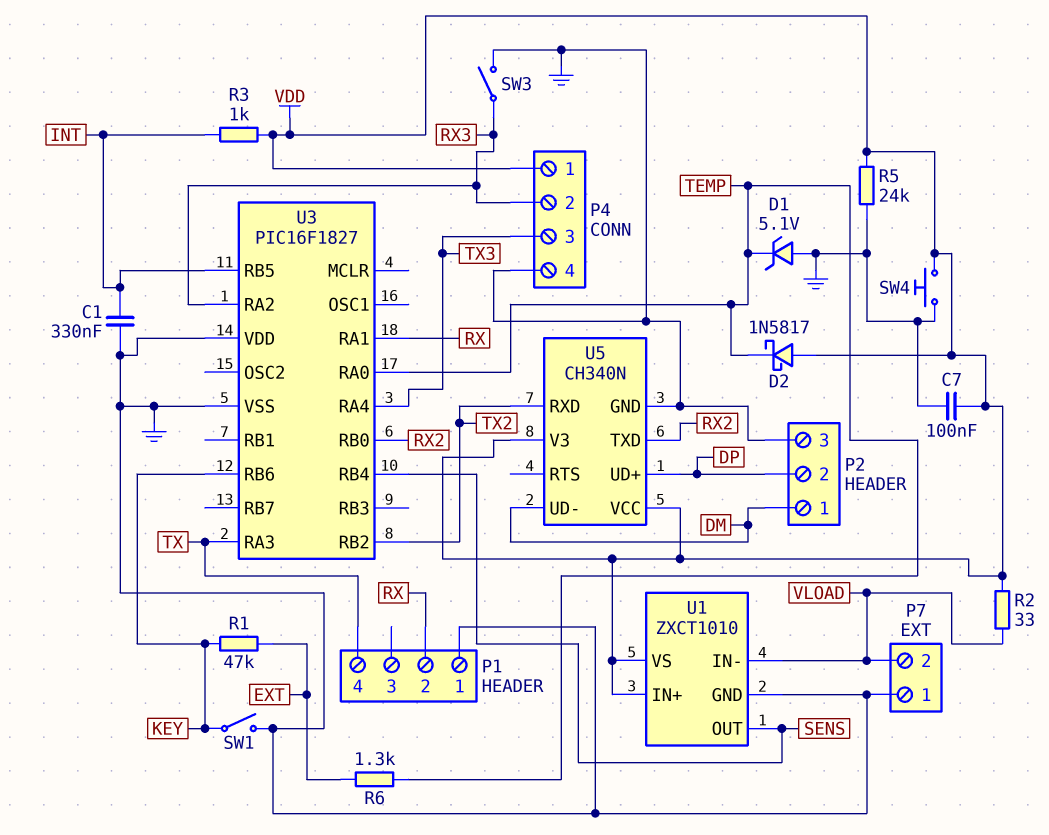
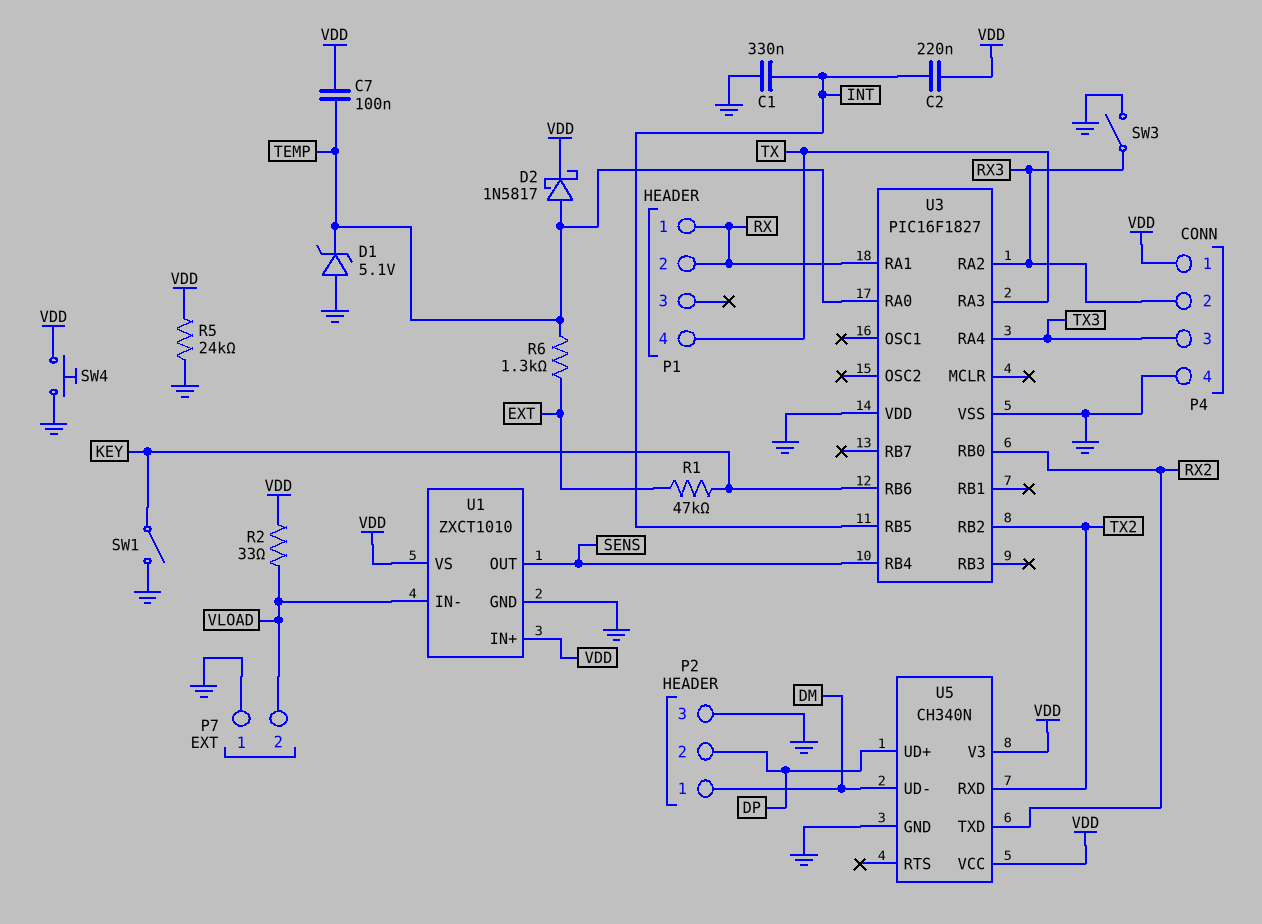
C2: none -> 220nF (INT, VDD)
C7: 100nF (GND, VDD) -> 100nF (TEMP, VDD)
D2: schottky 1N5817 (A VDD, K TEMP) -> schottky 1N5817 (A TEMP, K VDD)
P1 pin 1: GND -> RX
R3: 1k (INT, VDD) -> none

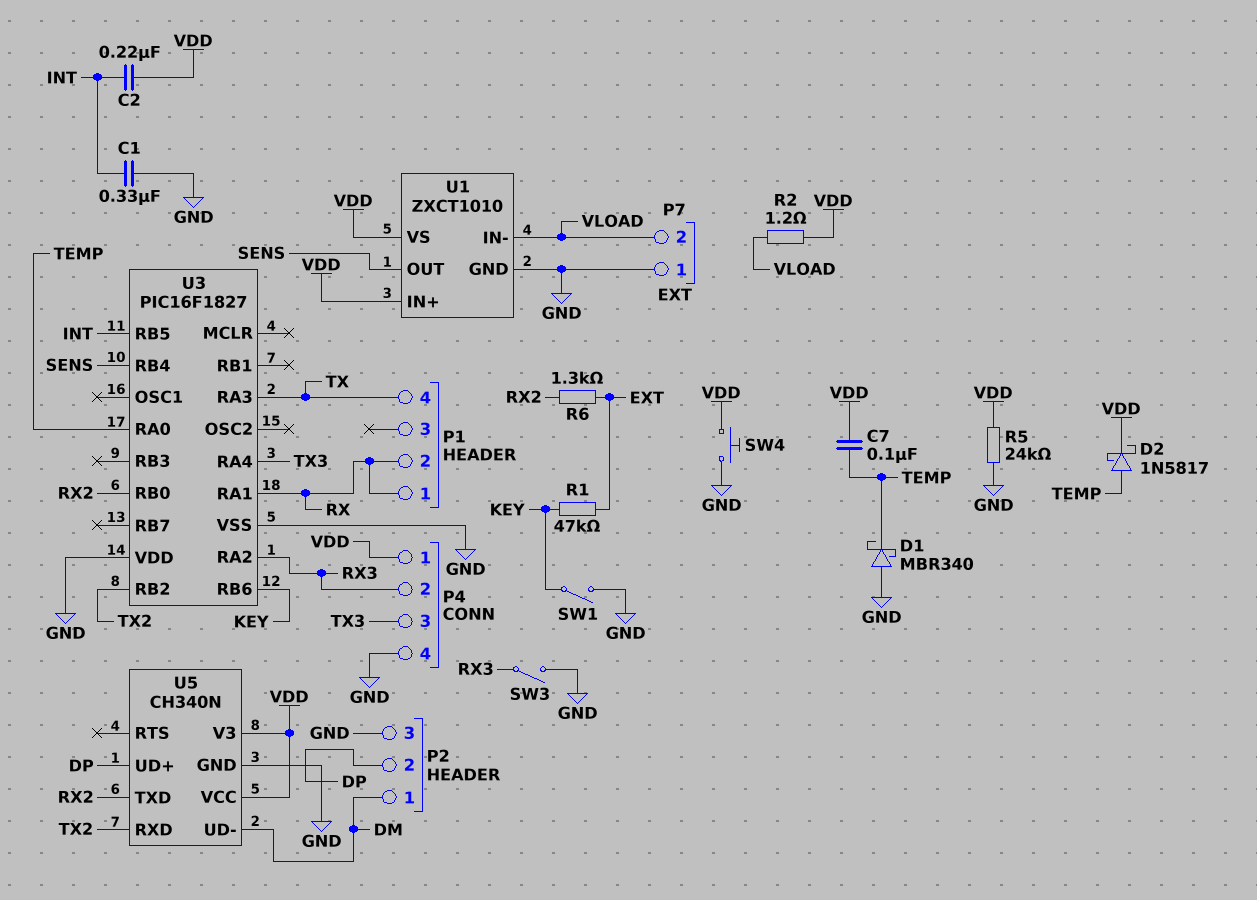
D1: zener 5.1V (A GND, K TEMP) -> schottky MBR340 (A GND, K TEMP)
R2: 33 (VDD, VLOAD) -> 1.2 (VDD, VLOAD)
R6: 1.3k (EXT, TEMP) -> 1.3k (EXT, RX2)

